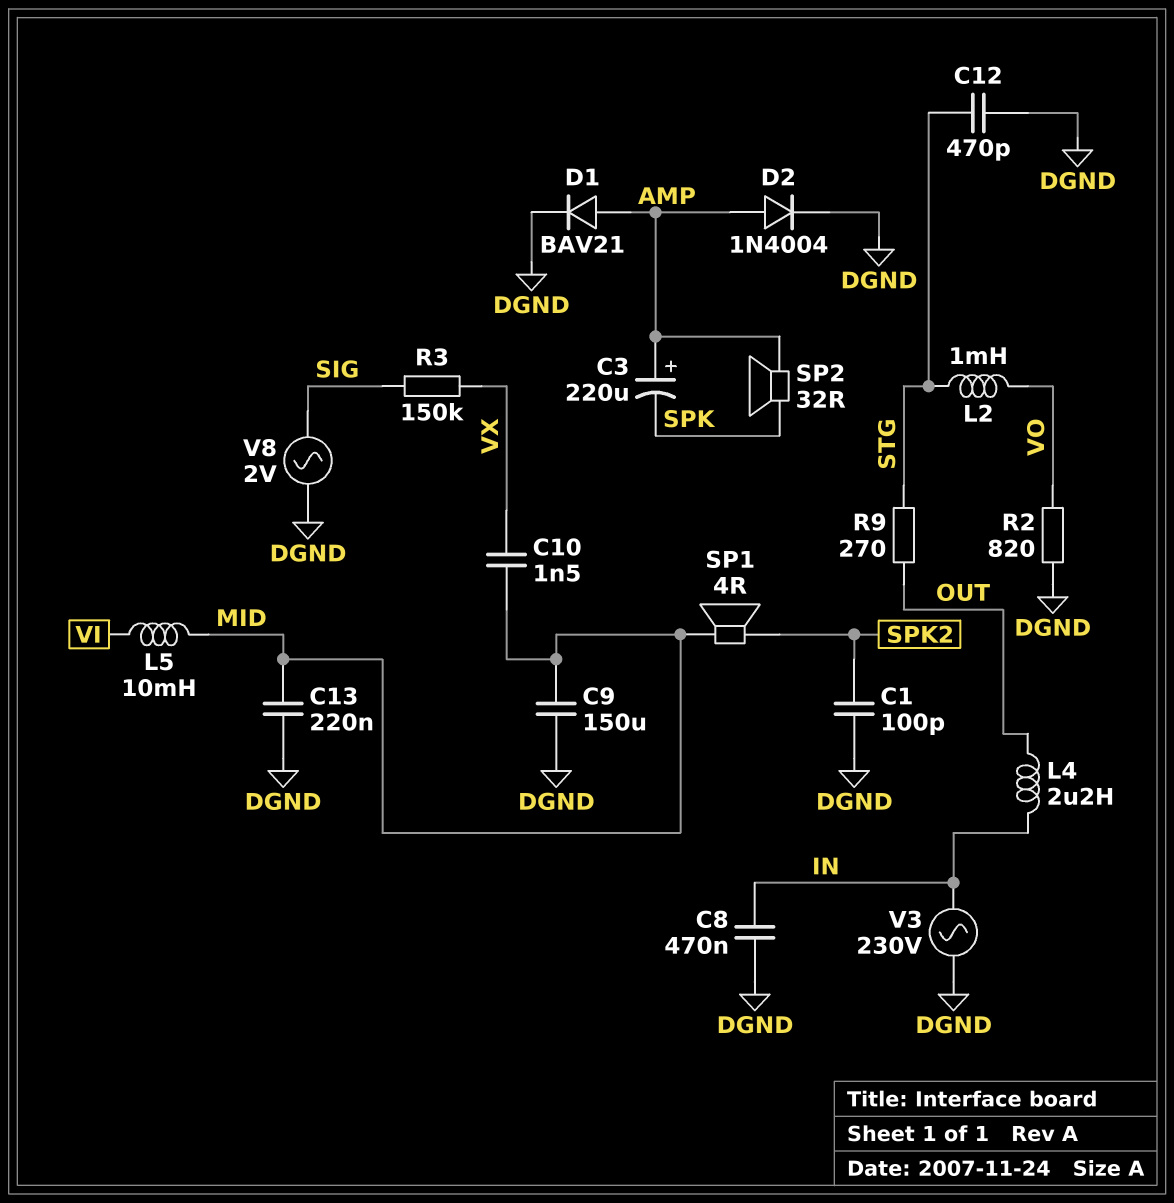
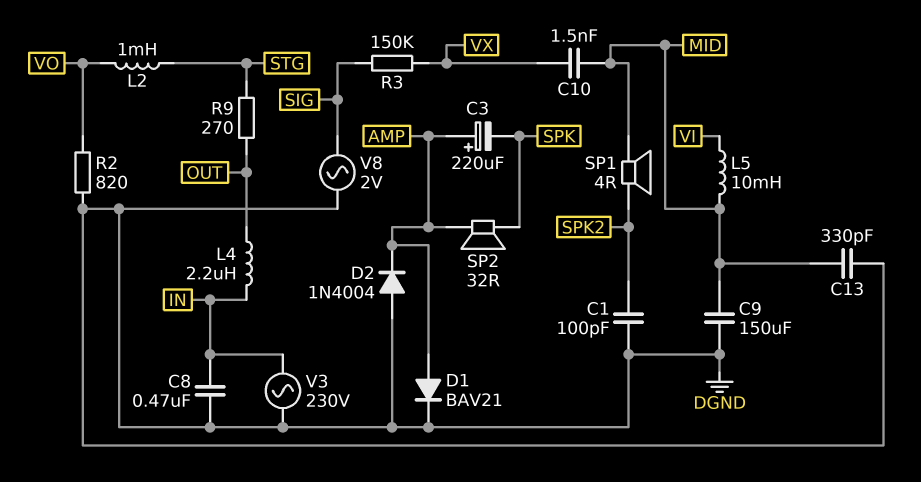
C12: 470pF (DGND, STG) -> none
C13: 220nF (DGND, MID) -> 330pF (DGND, MID)
D2: diode 1N4004 (A AMP, K DGND) -> diode 1N4004 (A DGND, K AMP)

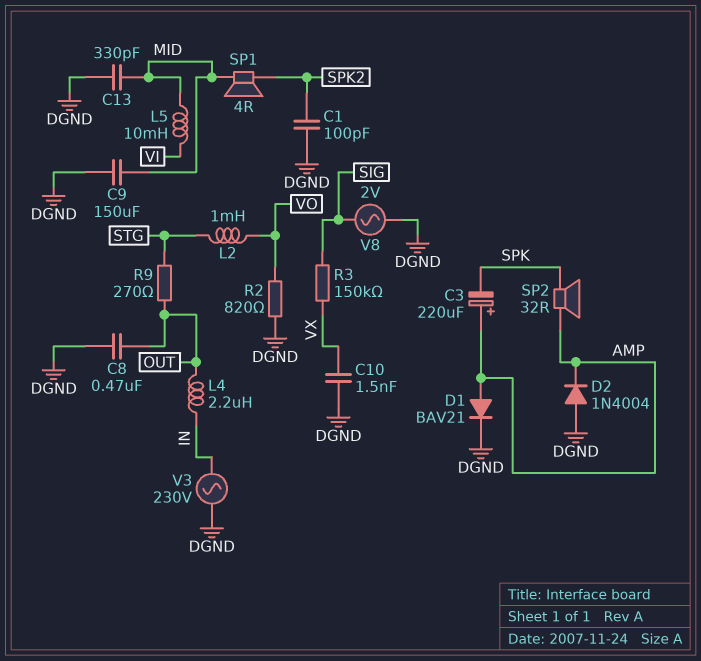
C8: 470nF (DGND, IN) -> 470nF (DGND, OUT)
C10: 1.5nF (MID, VX) -> 1.5nF (DGND, VX)

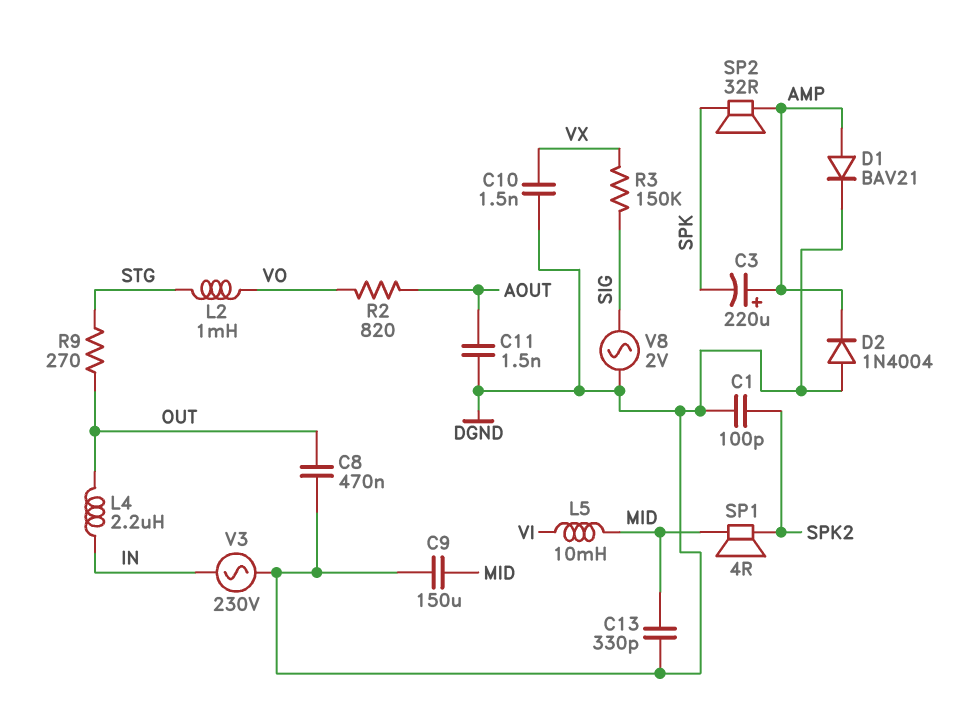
C11: none -> 1.5nF (AOUT, DGND)
R2: 820 (DGND, VO) -> 820 (AOUT, VO)

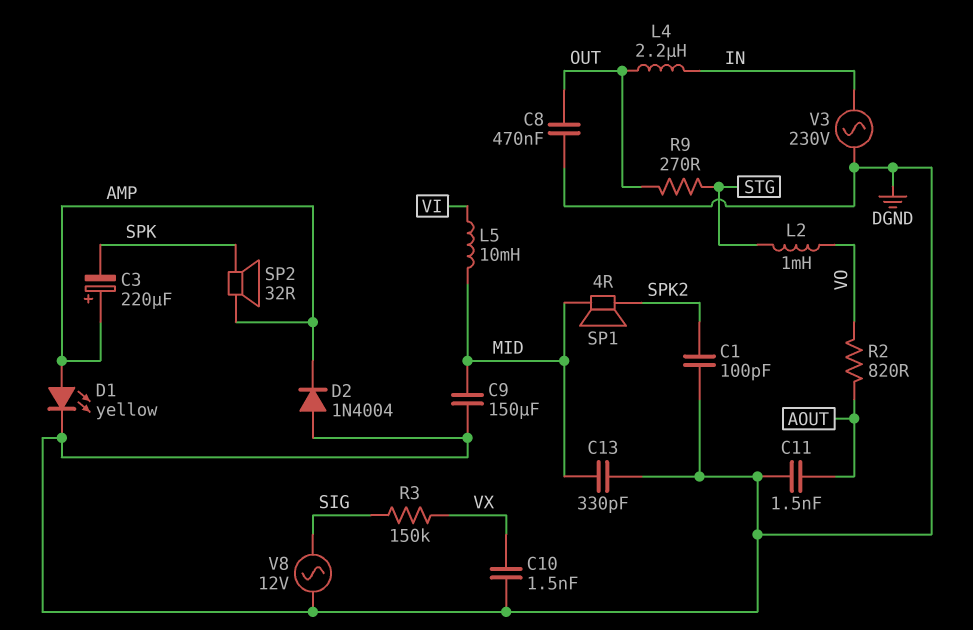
D1: diode BAV21 (A AMP, K DGND) -> LED yellow (A AMP, K DGND)
V8: AC 2V (DGND, SIG) -> AC 12V (DGND, SIG)

